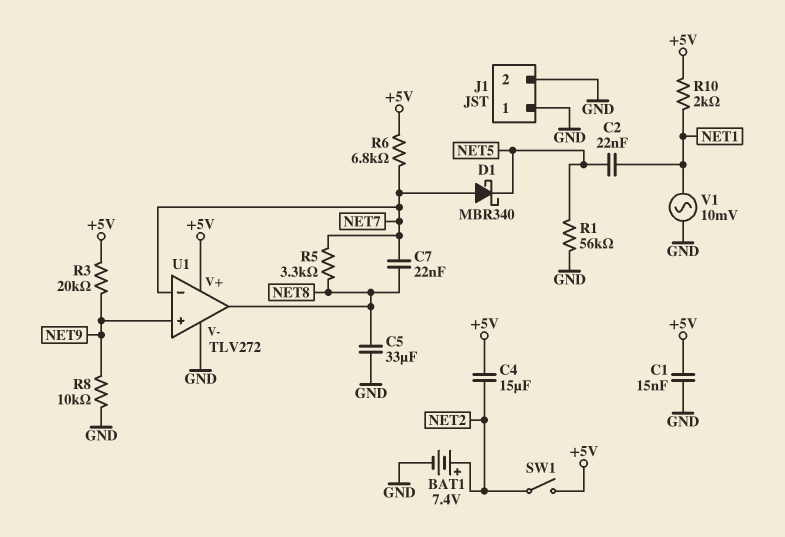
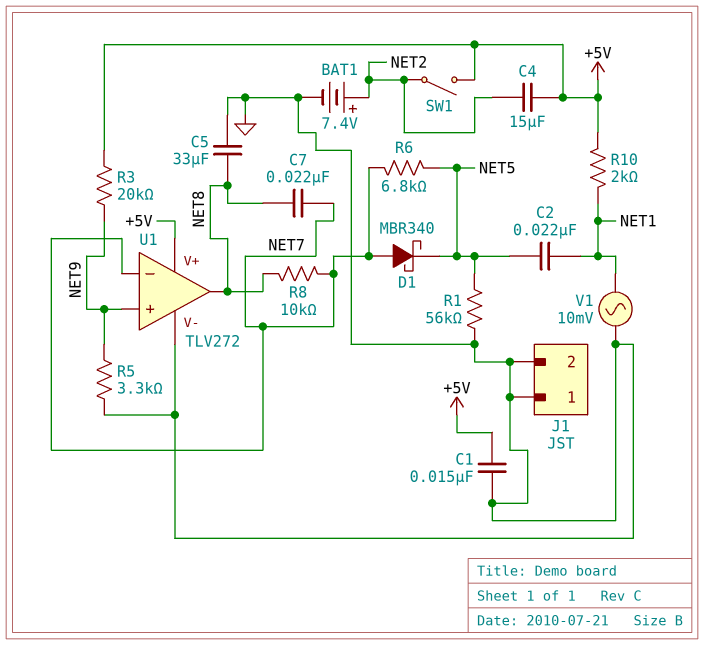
R5: 3.3k (NET7, NET8) -> 3.3k (GND, NET9)
R6: 6.8k (+5V, NET7) -> 6.8k (NET5, NET7)
R8: 10k (GND, NET9) -> 10k (NET7, NET8)

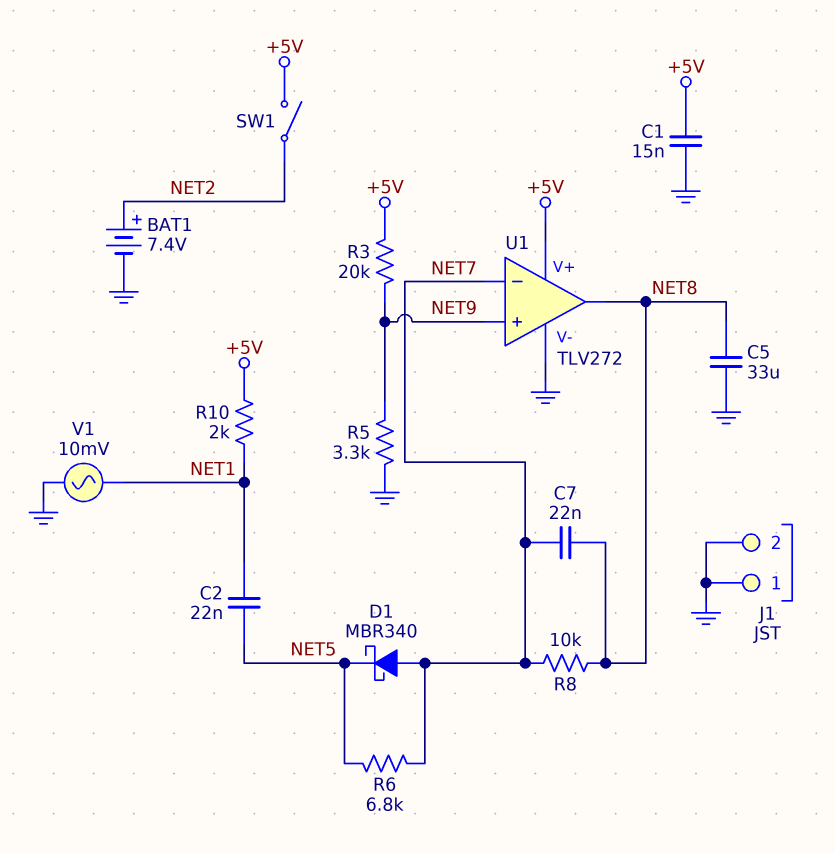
C4: 15uF (+5V, NET2) -> none
R1: 56k (GND, NET5) -> none

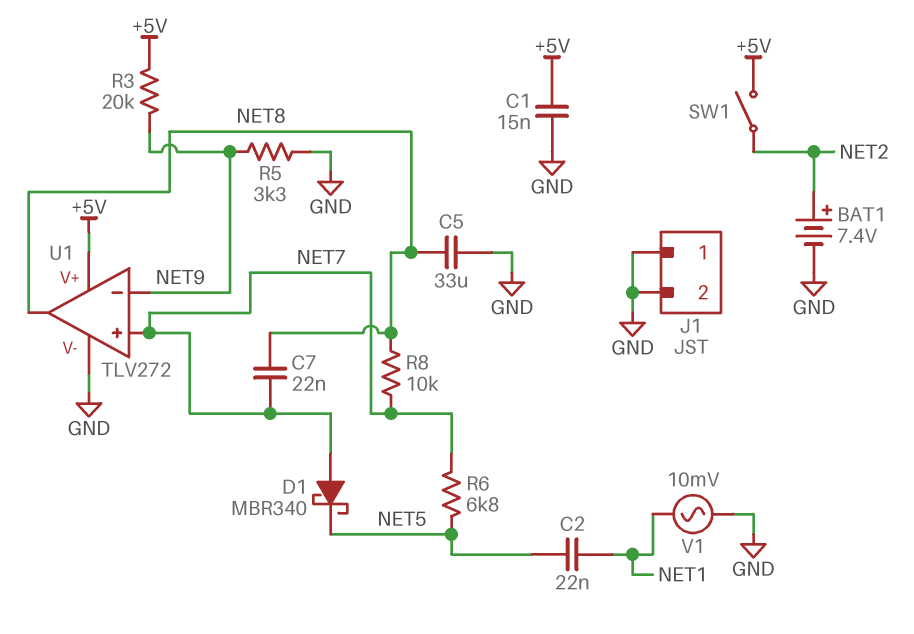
R10: 2k (+5V, NET1) -> none
U1 pin in+: NET9 -> NET7
U1 pin in-: NET7 -> NET9

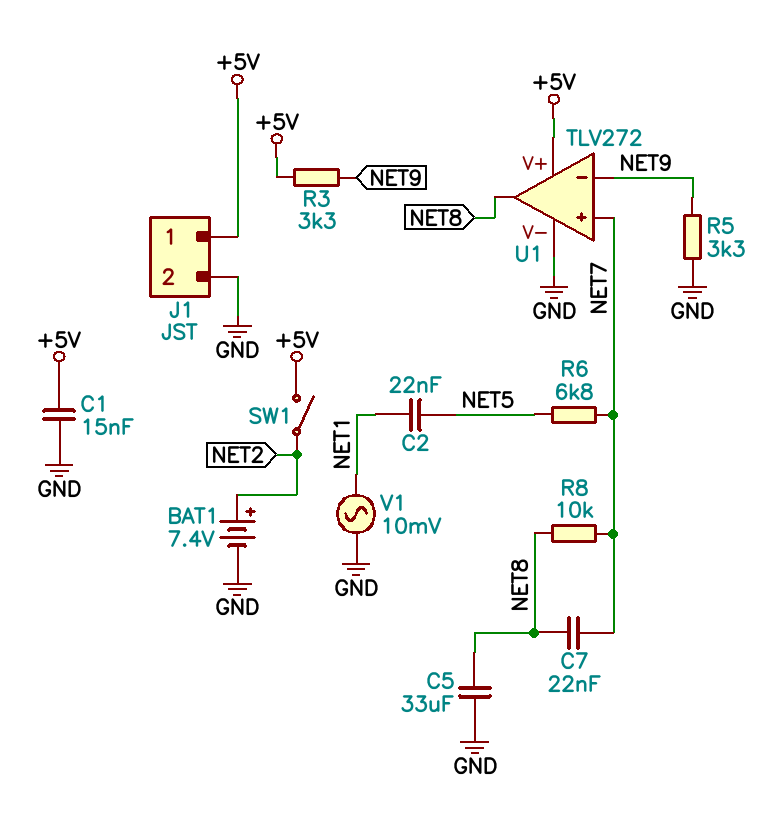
D1: schottky MBR340 (A NET7, K NET5) -> none
J1 pin 1: GND -> +5V
R3: 20k (+5V, NET9) -> 3.3k (+5V, NET9)

